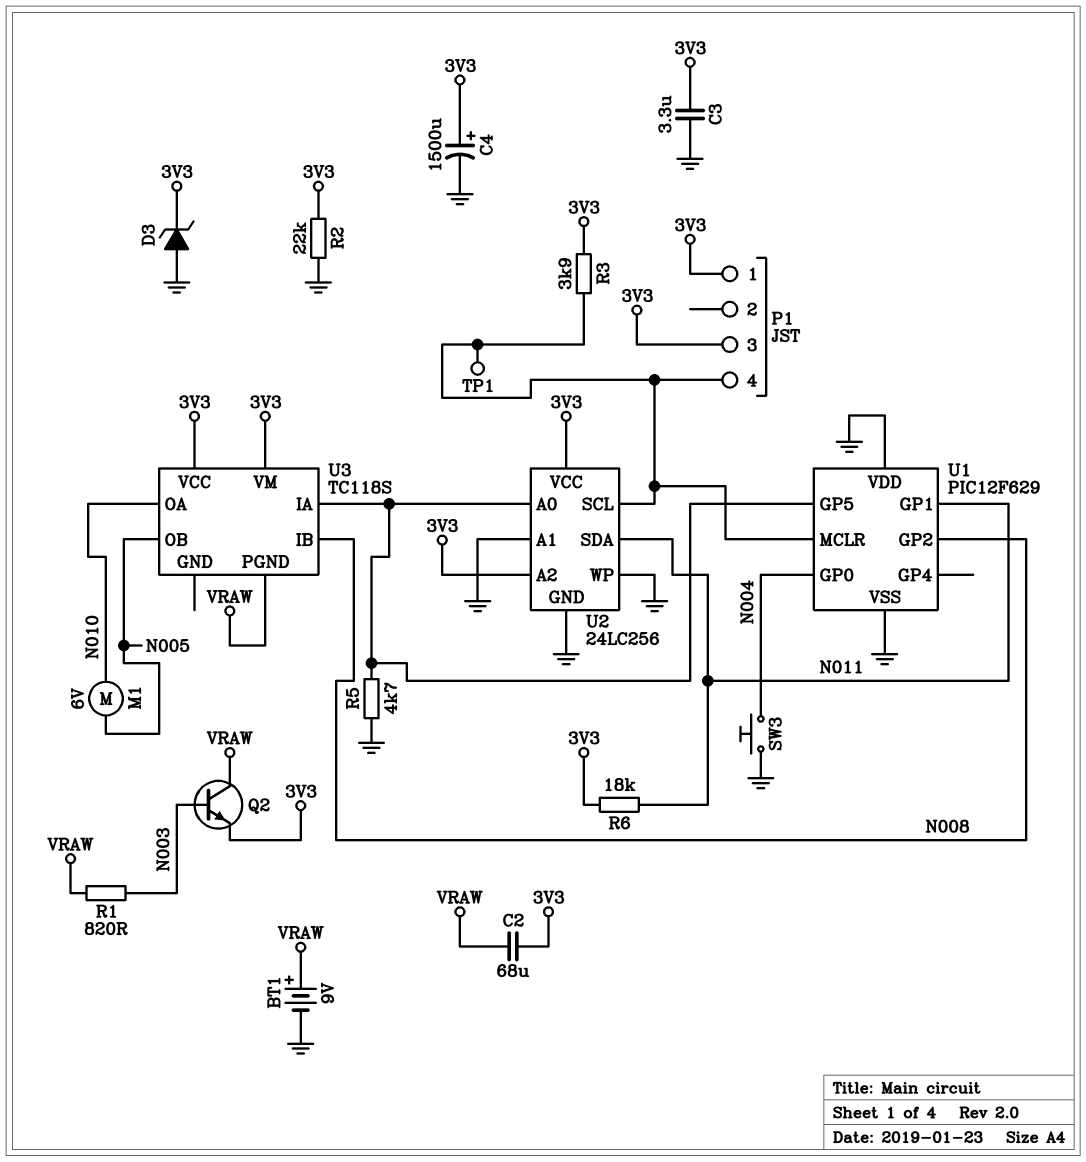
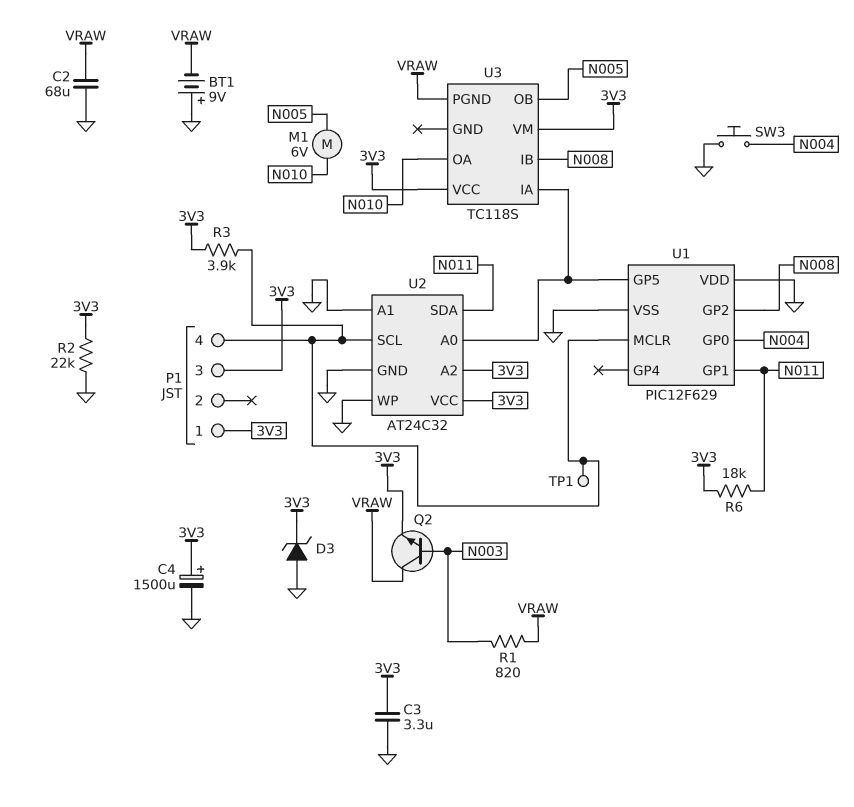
BT1: 9V (plus VRAW, minus GND) -> 9V (plus GND, minus VRAW)
C2: 68uF (3V3, VRAW) -> 68uF (GND, VRAW)
R5: 4.7k (GND, U1/GP5) -> none
U2: 24LC256 -> AT24C32

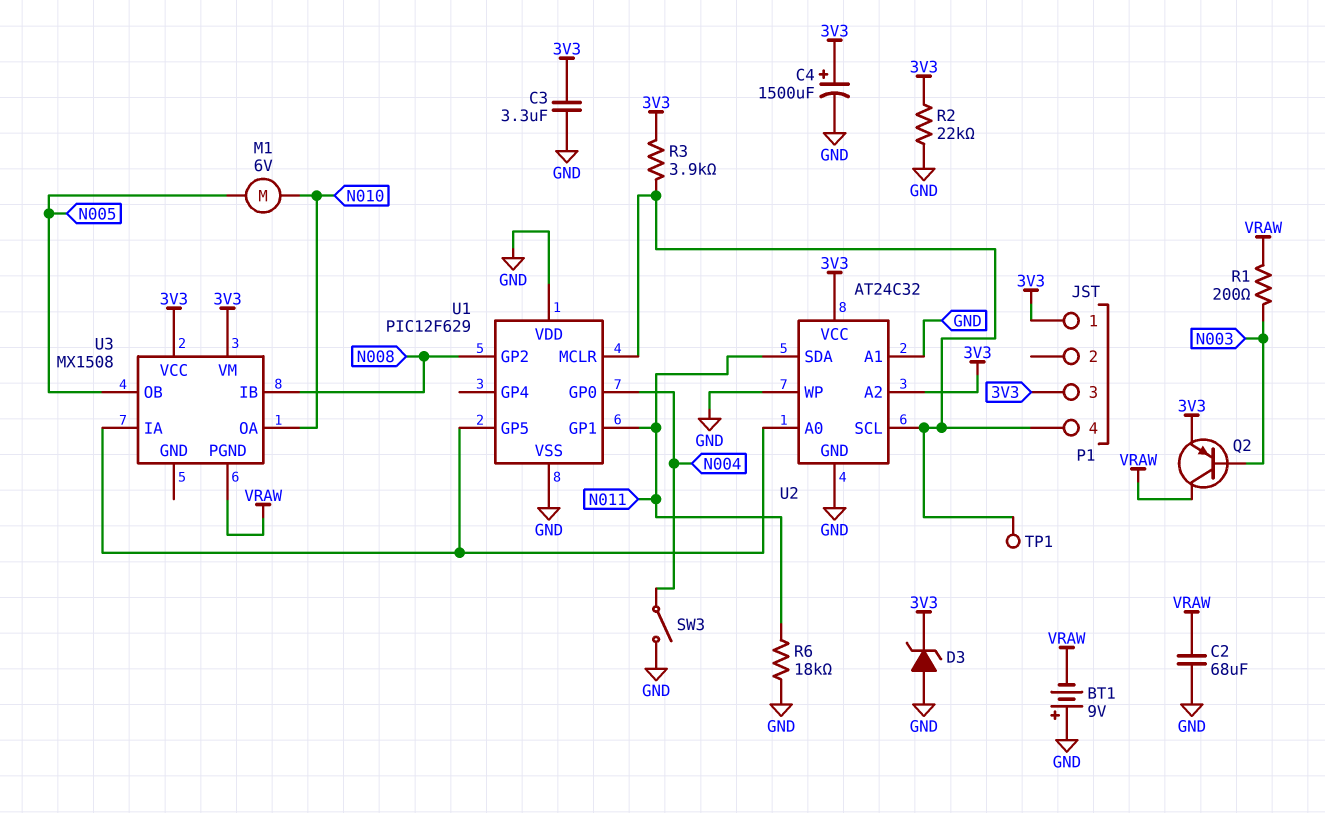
Q2: NPN (B N003, C VRAW, E 3V3) -> PNP (B N003, C VRAW, E 3V3)
R1: 820 (N003, VRAW) -> 200 (N003, VRAW)
R6: 18k (3V3, N011) -> 18k (GND, N011)
SW3: button (GND, N004) -> switch (GND, N004)
U3: TC118S -> MX1508

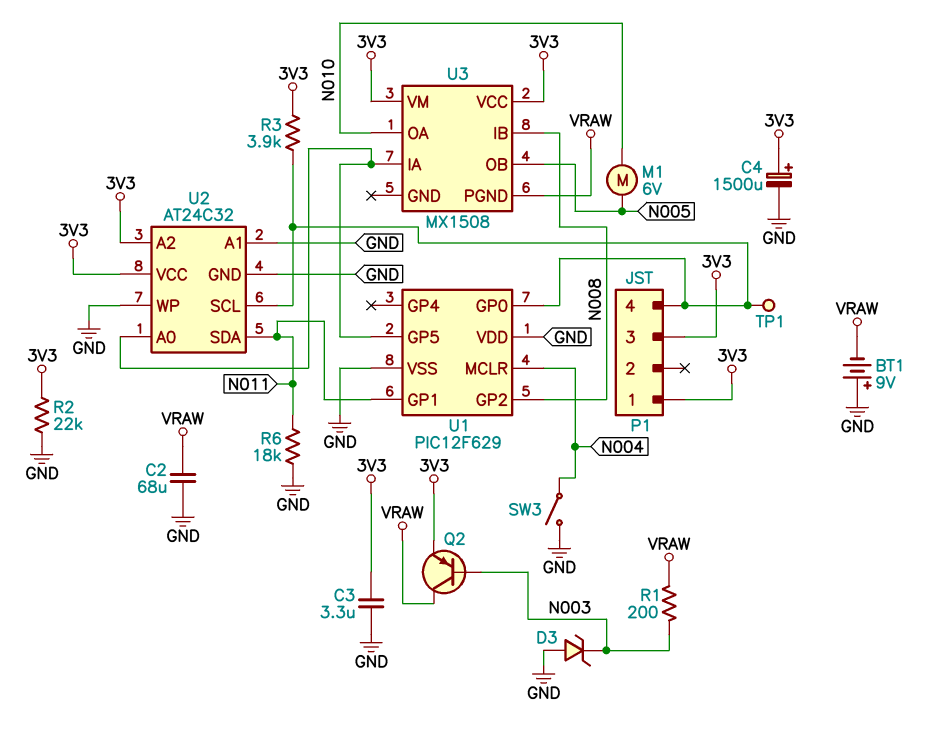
D3: zener (A GND, K 3V3) -> zener (A GND, K N003)
U1 pin GP0: N004 -> P1/4
U1 pin MCLR: P1/4 -> N004

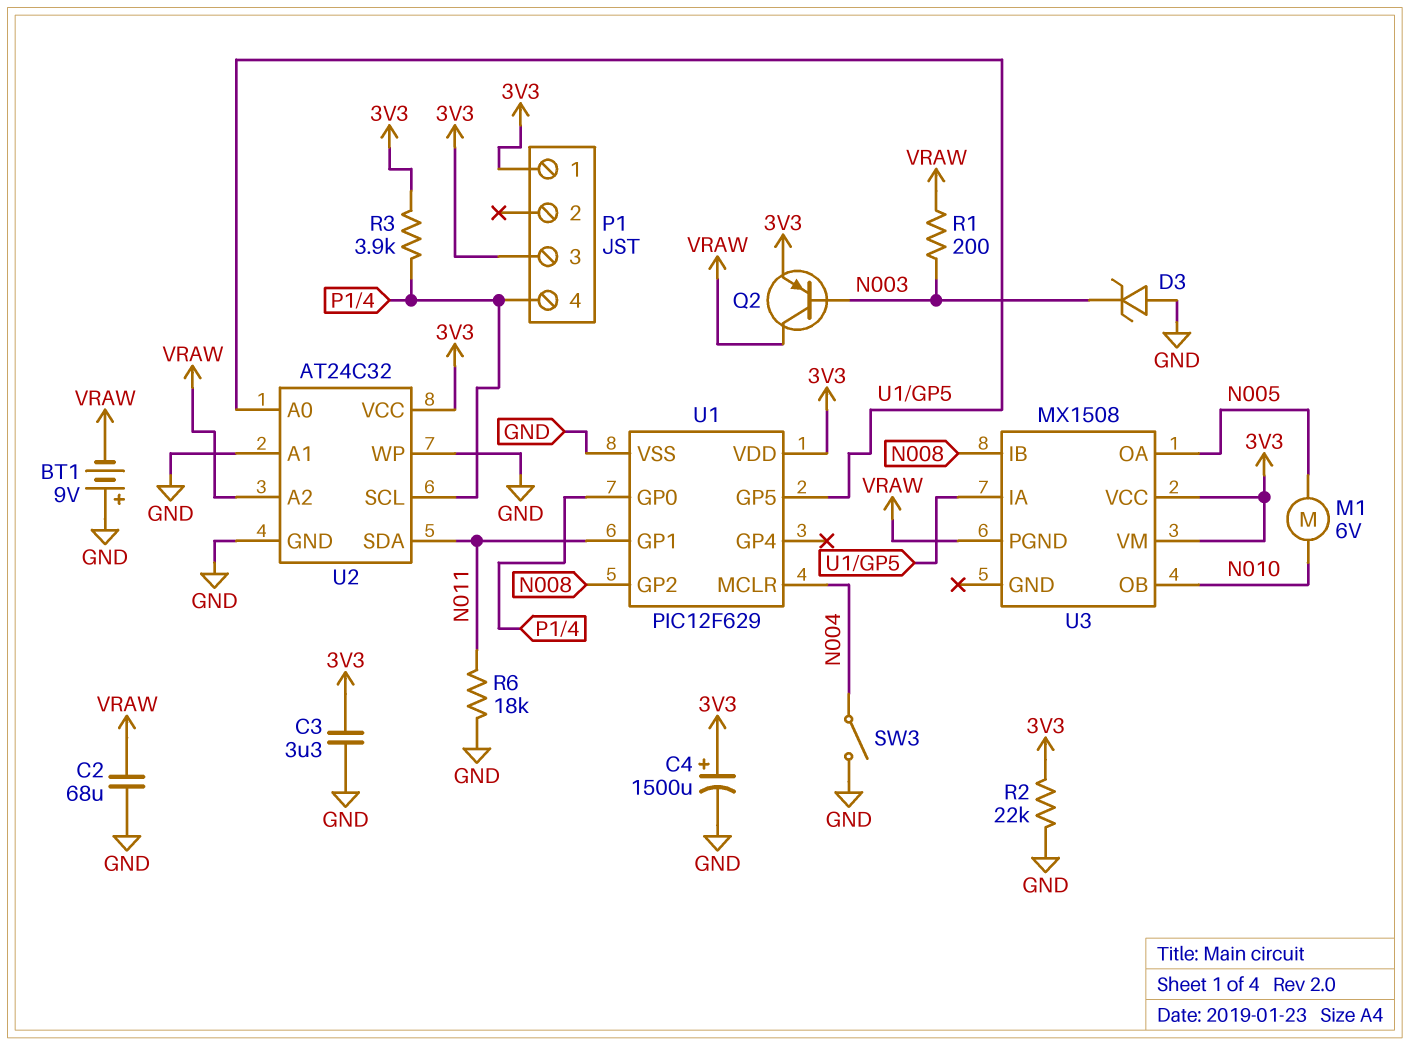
TP1: test point (P1/4) -> none
U1 pin VDD: GND -> 3V3
U2 pin A2: 3V3 -> VRAW
U3 pin OA: N010 -> N005
U3 pin OB: N005 -> N010

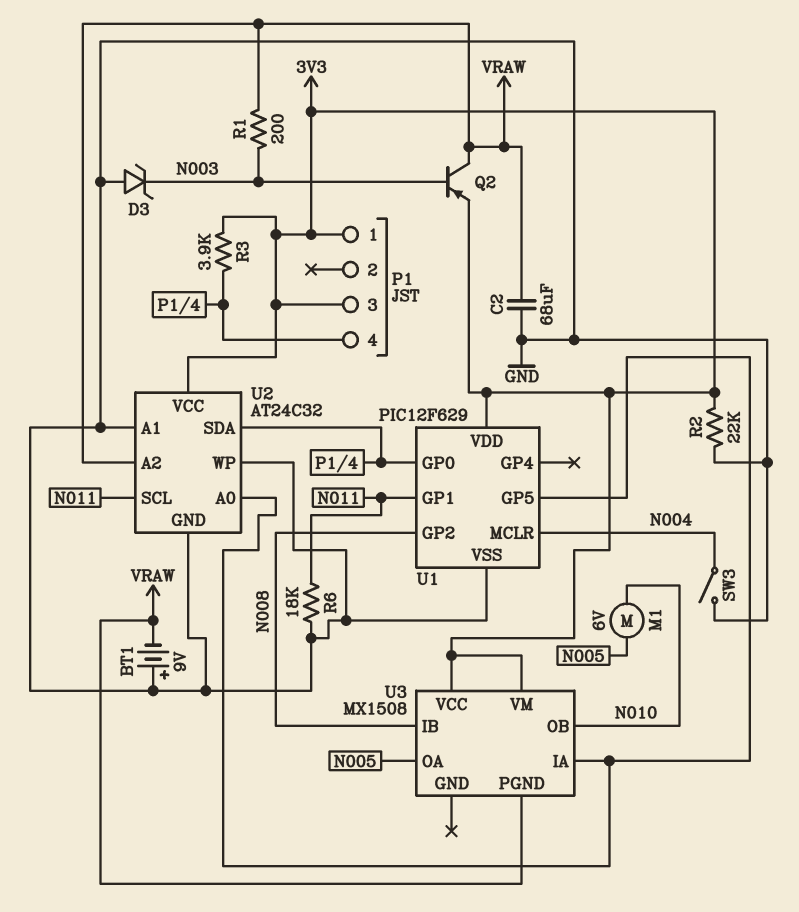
C3: 3.3uF (3V3, GND) -> none
C4: 1500uF (plus 3V3, minus GND) -> none
U2 pin SCL: P1/4 -> N011
U2 pin SDA: N011 -> P1/4

